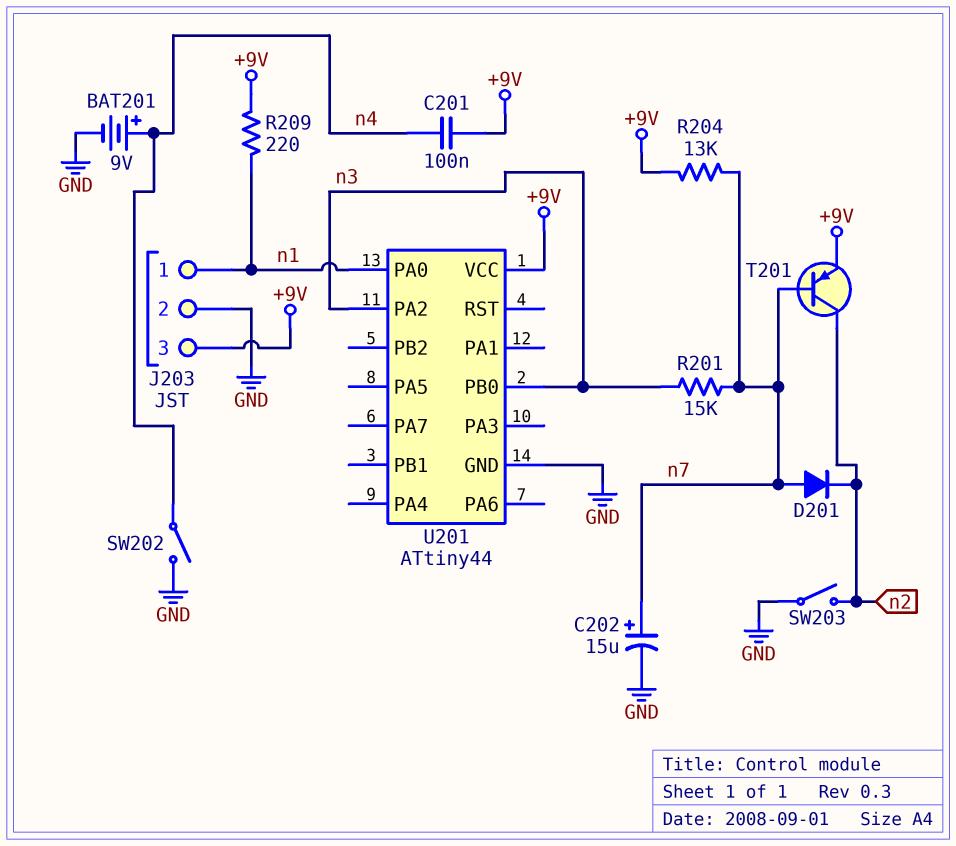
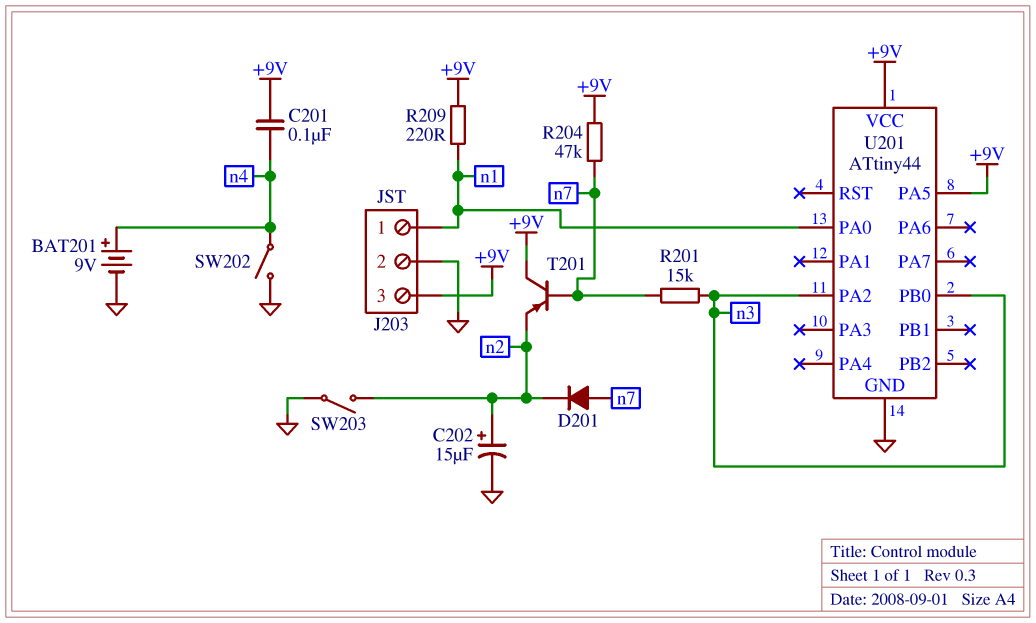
C202: 15uF (plus n7, minus GND) -> 15uF (plus n2, minus GND)
R204: 13k (+9V, n7) -> 47k (+9V, n7)
T201: PNP (B n7, C n2, E +9V) -> PNP (B n7, C +9V, E n2)
U201 pin PA5: none -> +9V

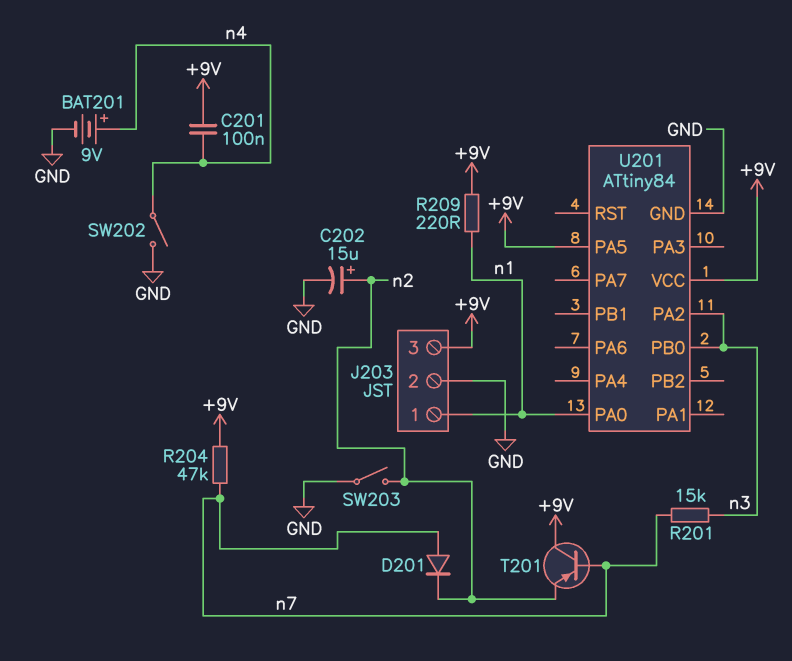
U201: ATtiny44 -> ATtiny84

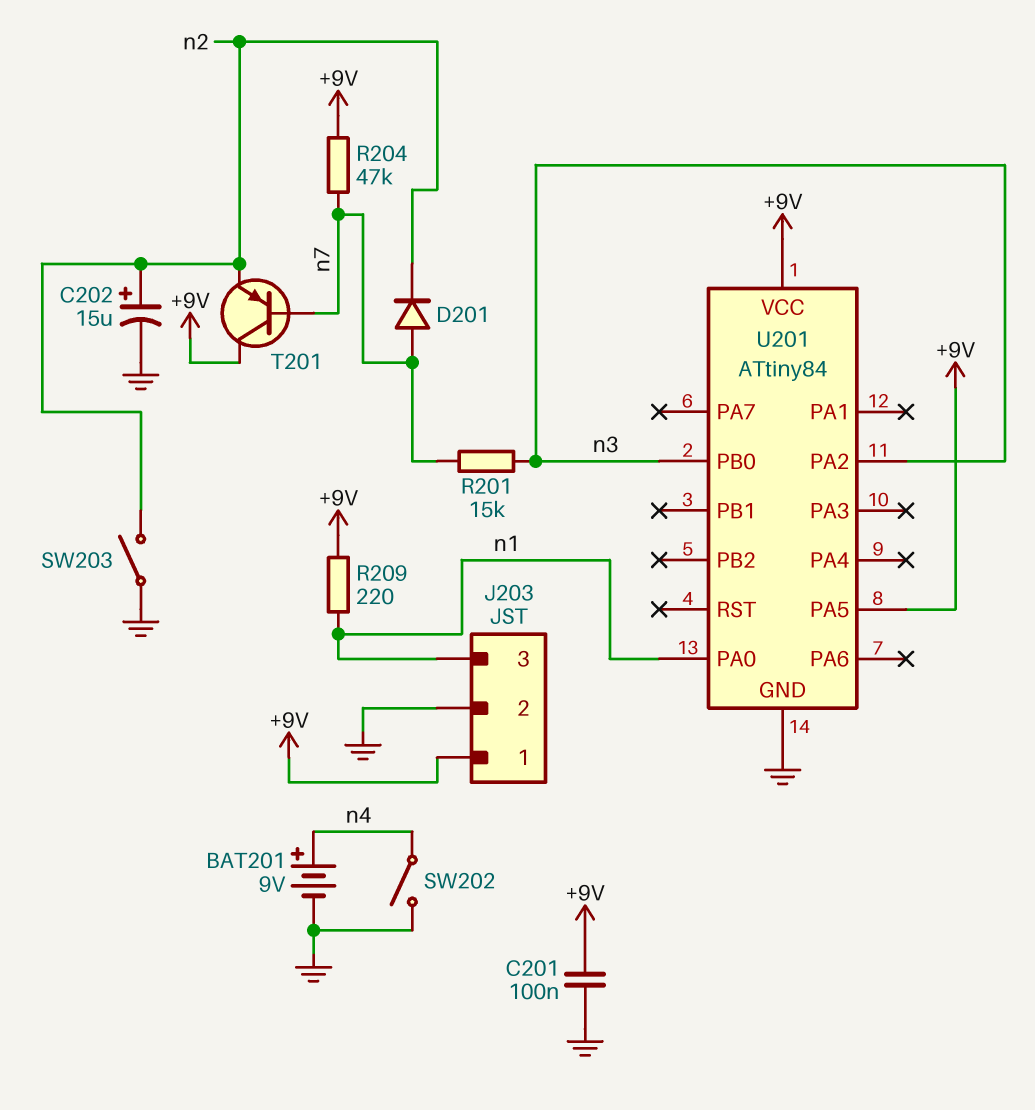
C201: 100nF (+9V, n4) -> 100nF (+9V, GND)
J203 pin 1: n1 -> +9V
J203 pin 3: +9V -> n1

